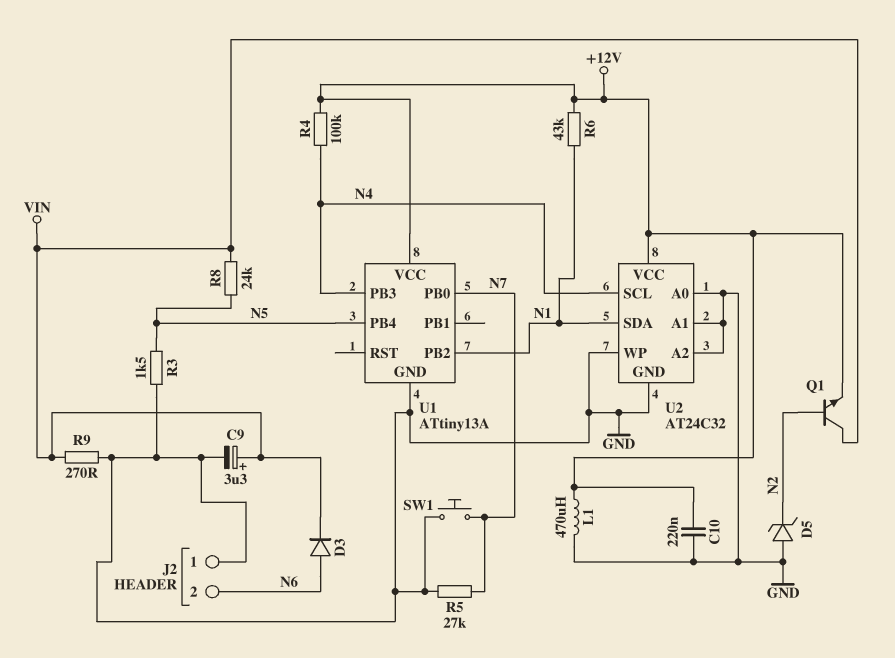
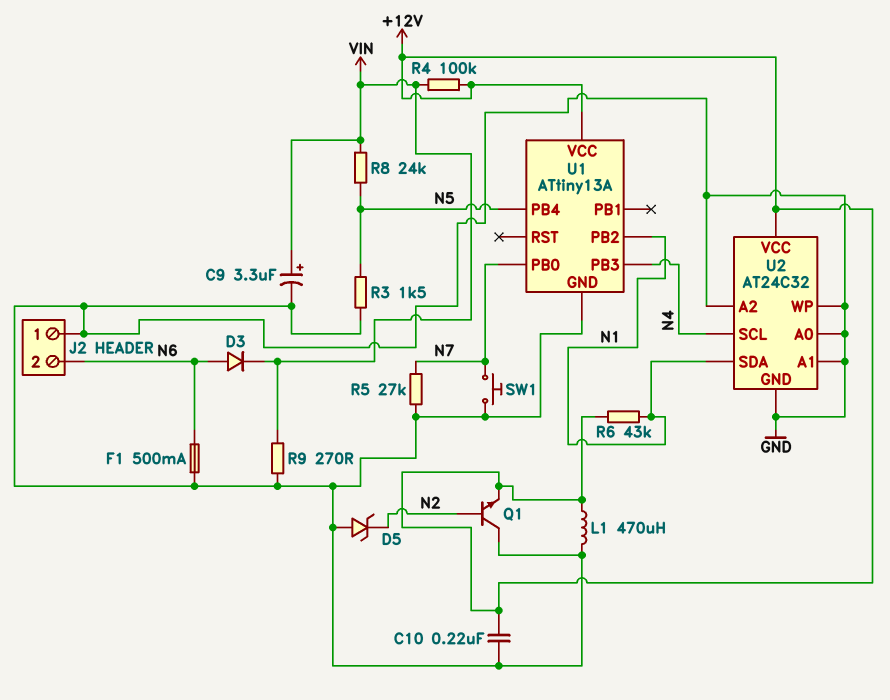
F1: none -> 500mA (GND, N6)
Q1: NPN (B N2, C VIN, E +12V) -> NPN (B N2, C GND, E +12V)
R4: 100k (+12V, N4) -> 100k (+12V, VIN)

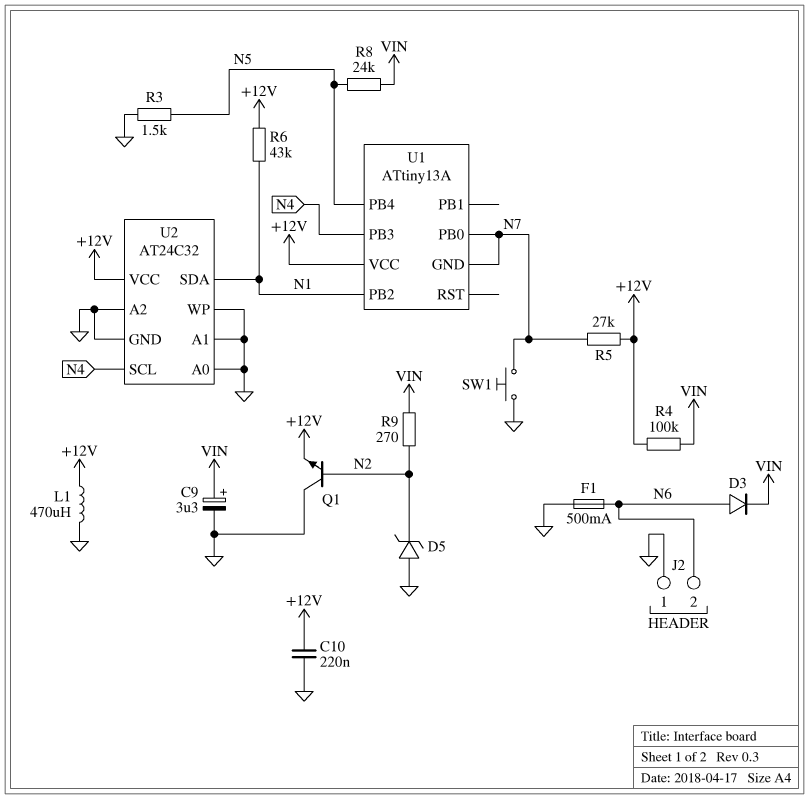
R5: 27k (GND, N7) -> 27k (+12V, N7)
R9: 270 (GND, VIN) -> 270 (N2, VIN)
U1 pin GND: GND -> N7

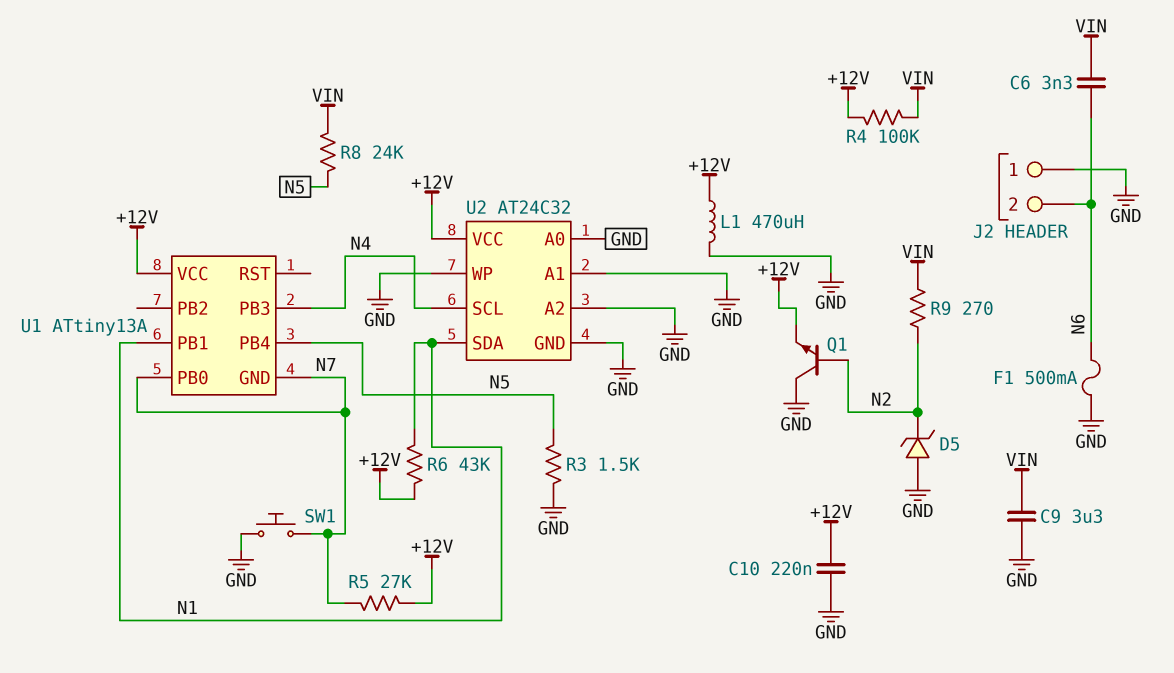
C6: none -> 3.3nF (N6, VIN)
C9: 3.3uF (plus VIN, minus GND) -> 3.3uF (GND, VIN)
D3: diode (A N6, K VIN) -> none
U1 pin PB1: none -> N1
U1 pin PB2: N1 -> none

